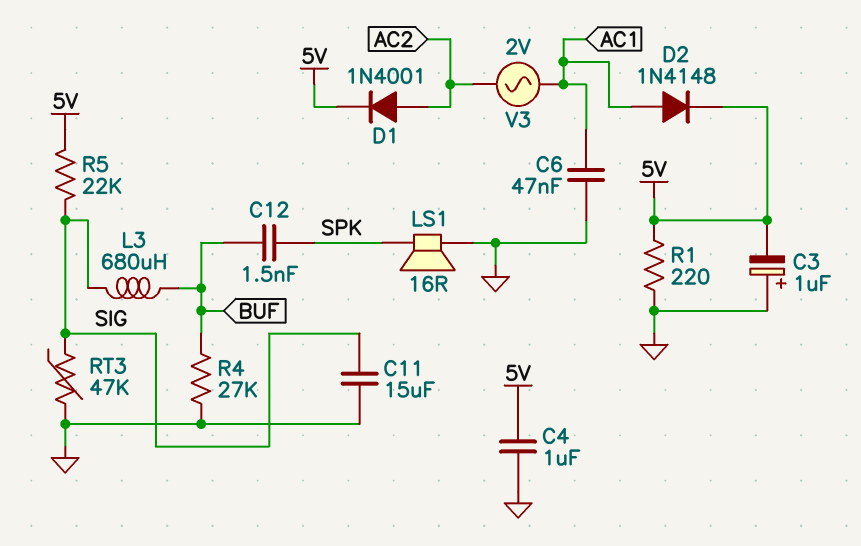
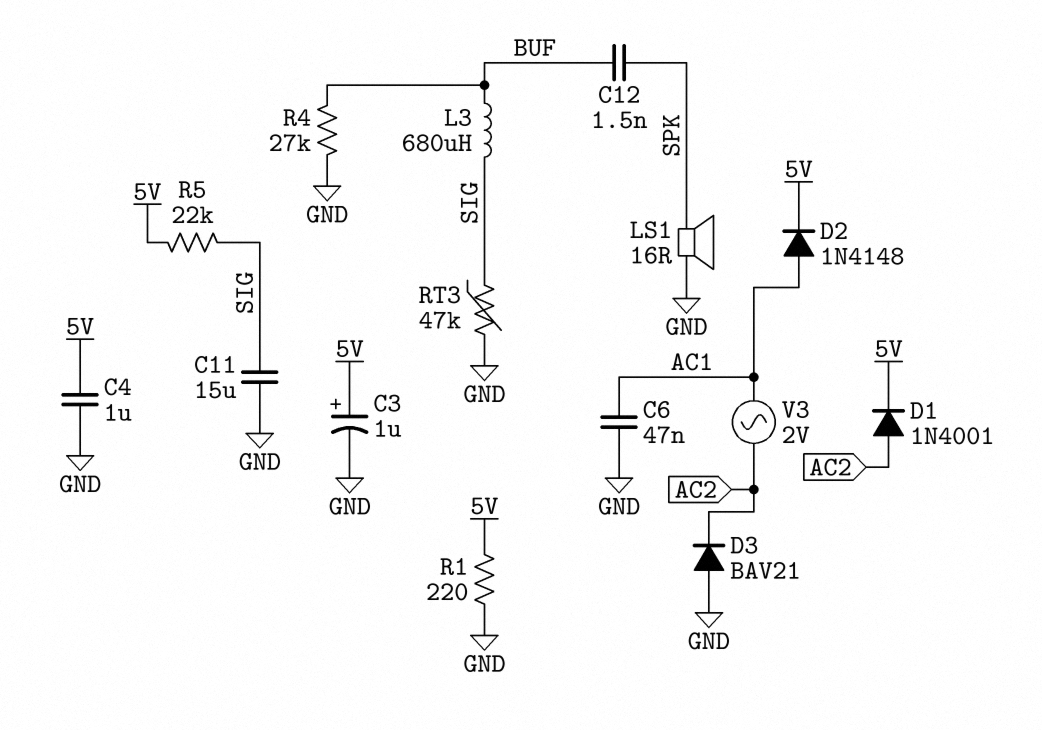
C3: 1uF (plus GND, minus 5V) -> 1uF (plus 5V, minus GND)
D3: none -> diode BAV21 (A GND, K AC2)

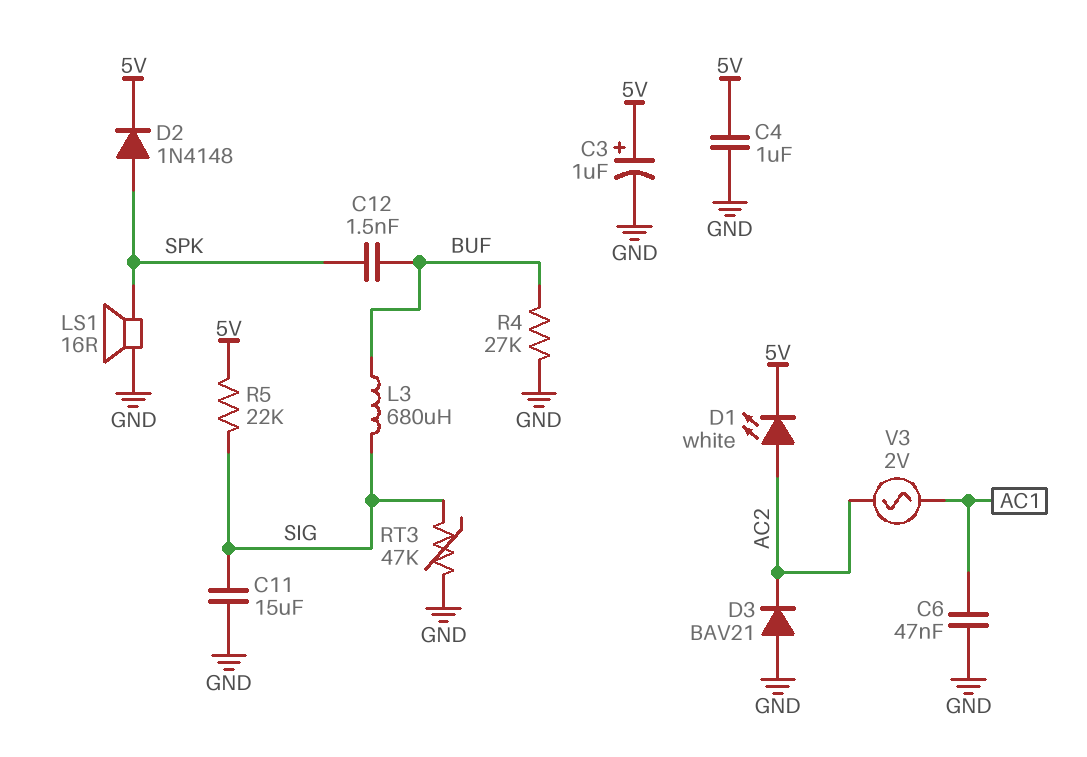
D1: diode 1N4001 (A AC2, K 5V) -> LED white (A AC2, K 5V)
D2: diode 1N4148 (A AC1, K 5V) -> diode 1N4148 (A SPK, K 5V)
R1: 220 (5V, GND) -> none

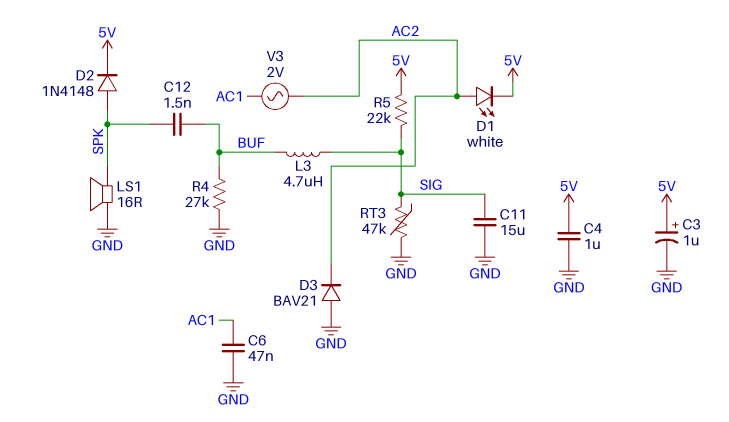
L3: 680uH (BUF, SIG) -> 4.7uH (BUF, SIG)

